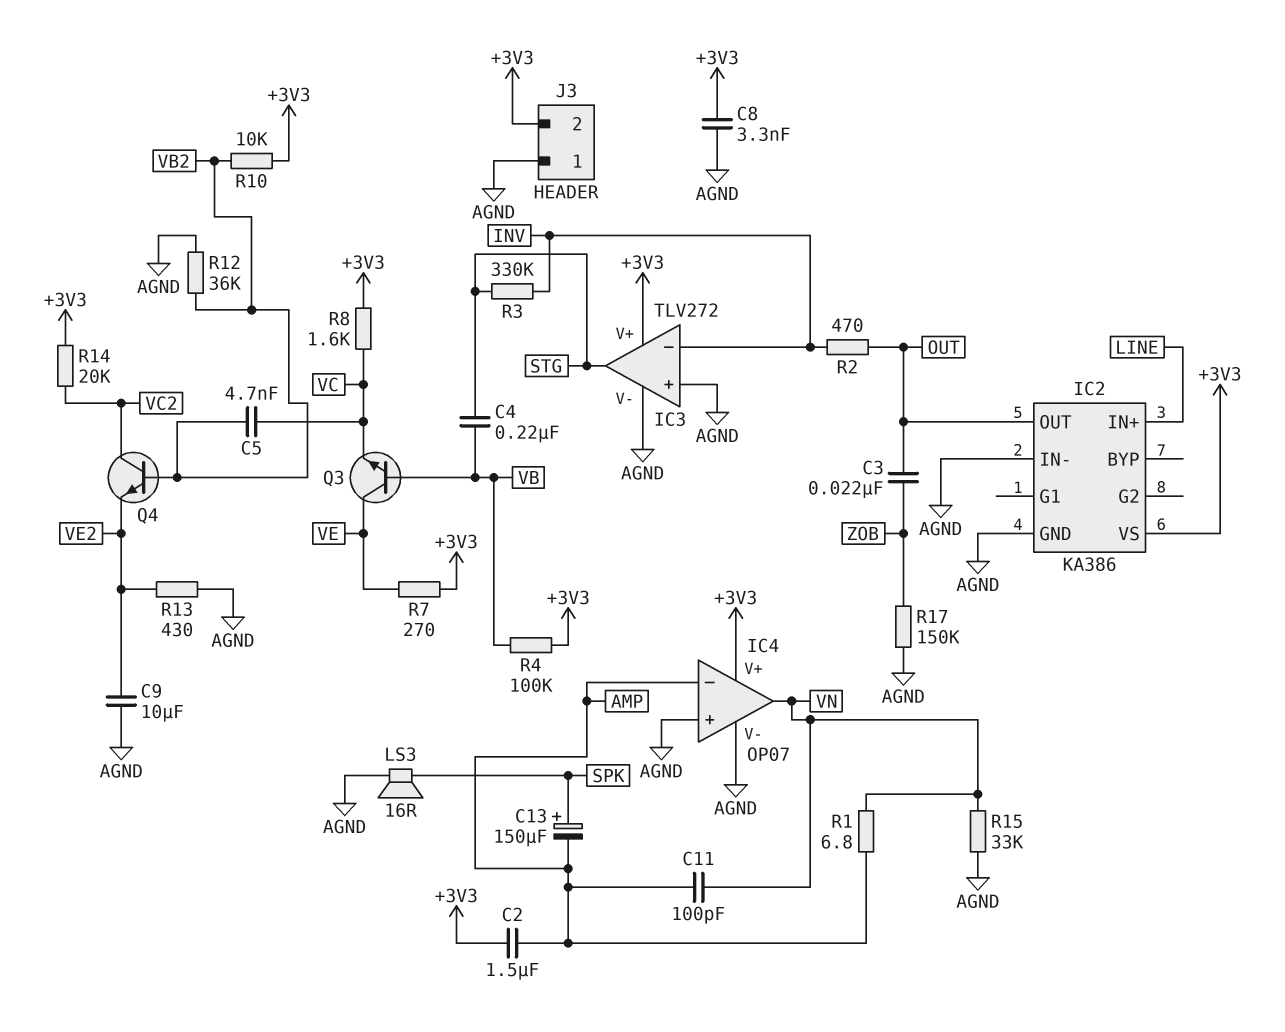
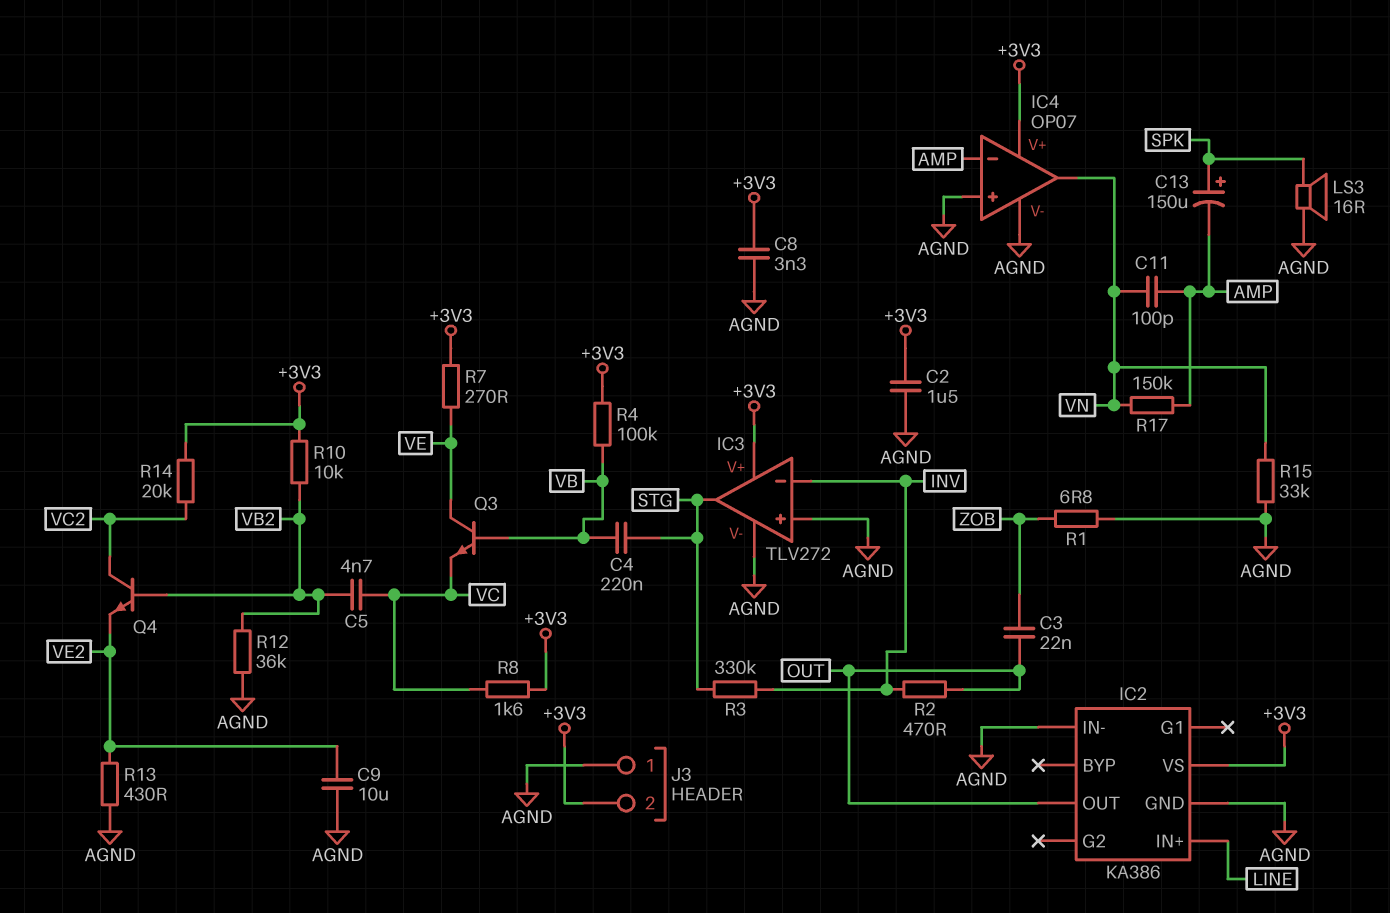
C2: 1.5uF (+3V3, AMP) -> 1.5uF (+3V3, AGND)
R1: 6.8 (AMP, VN) -> 6.8 (AGND, ZOB)
R17: 150k (AGND, ZOB) -> 150k (AMP, VN)

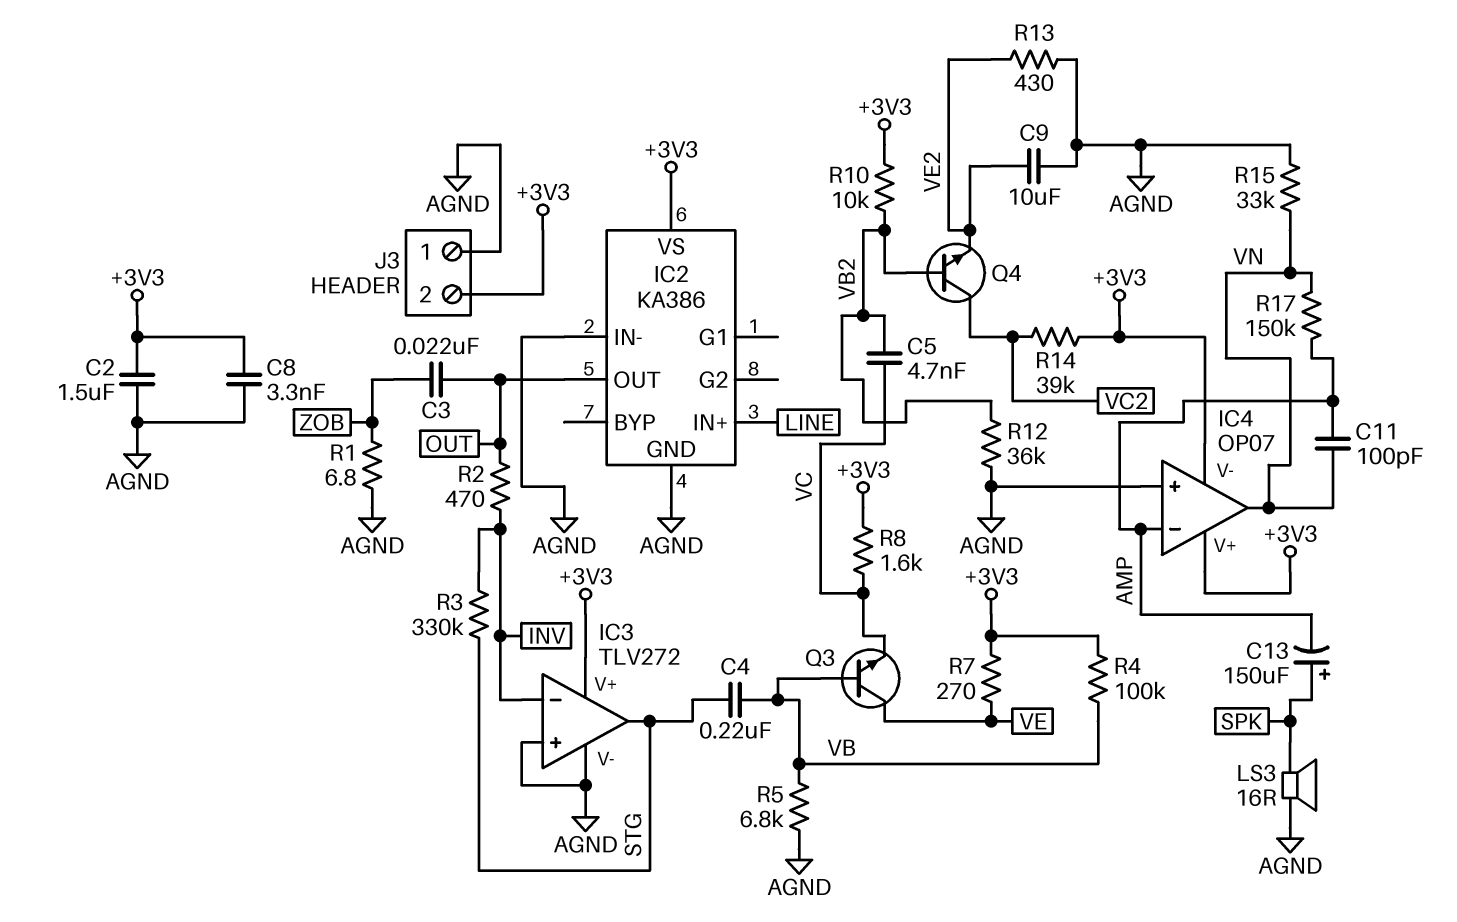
IC4 pin V-: AGND -> +3V3
R5: none -> 6.8k (AGND, VB)
R14: 20k (+3V3, VC2) -> 39k (+3V3, VC2)

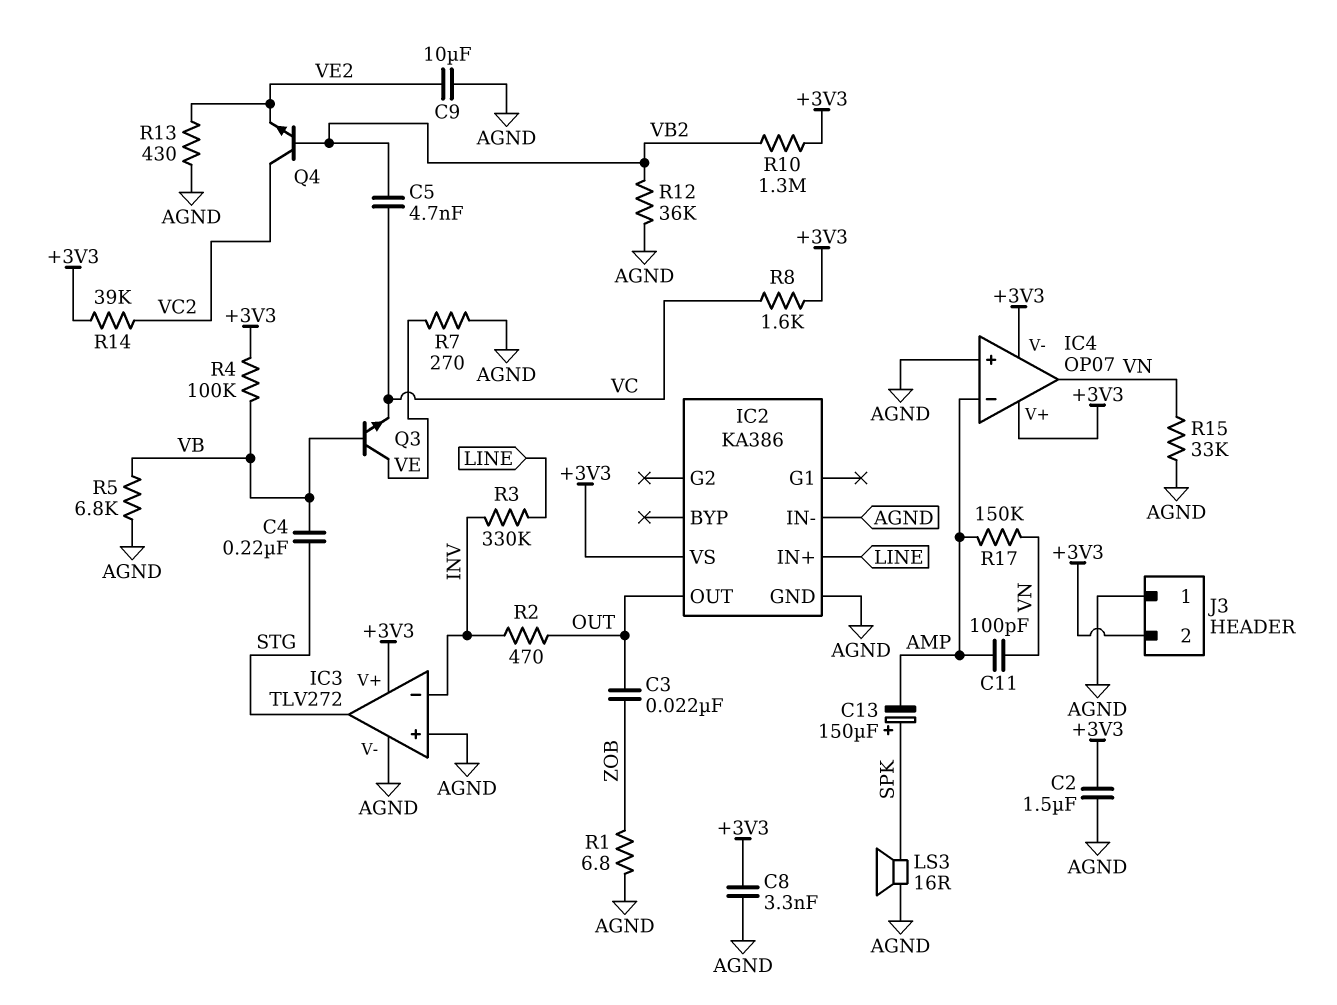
R3: 330k (INV, STG) -> 330k (INV, LINE)
R7: 270 (+3V3, VE) -> 270 (AGND, VE)
R10: 10k (+3V3, VB2) -> 1.3M (+3V3, VB2)

